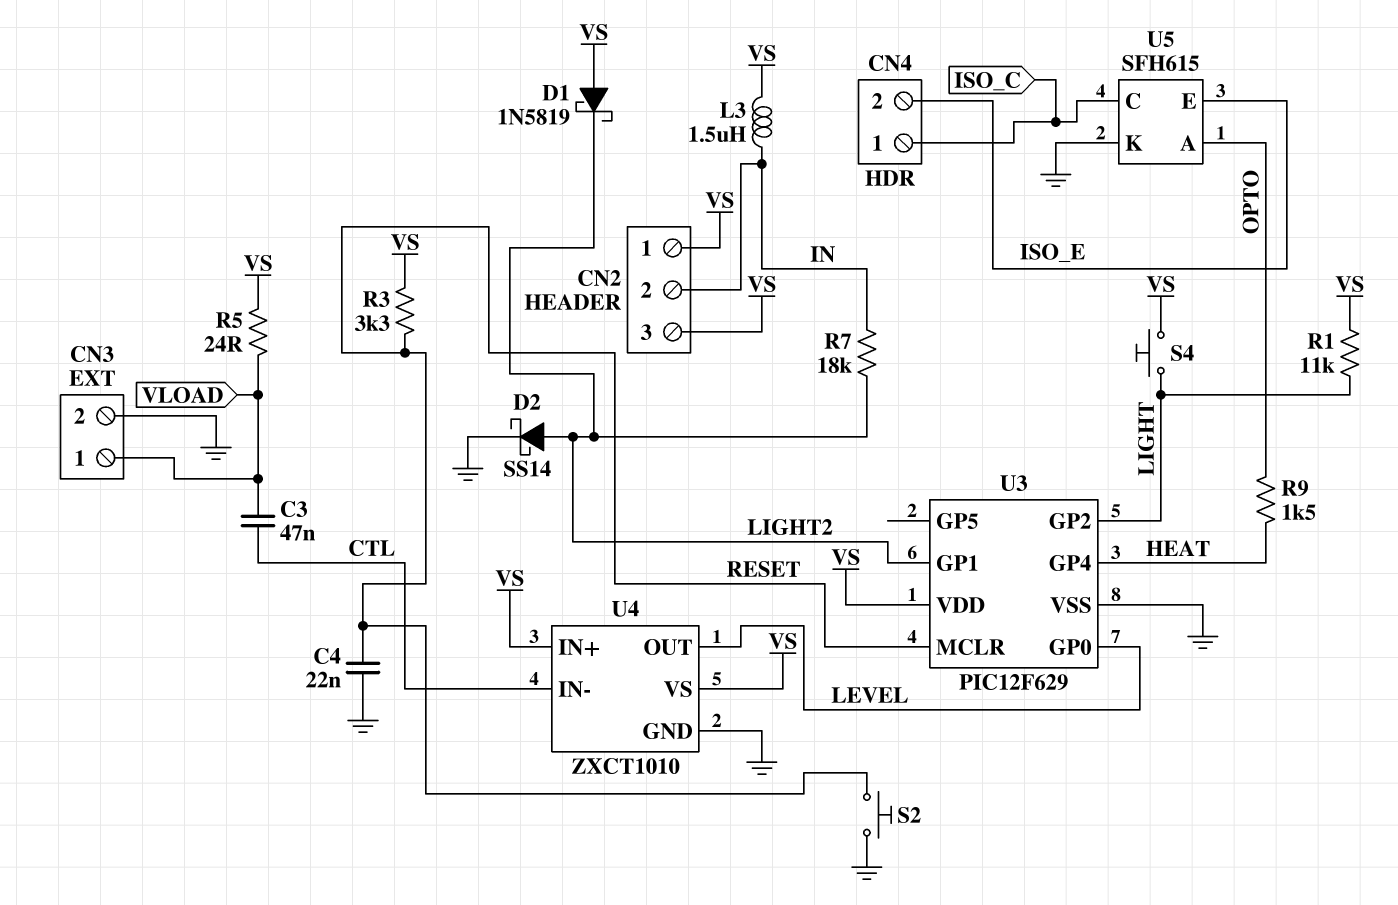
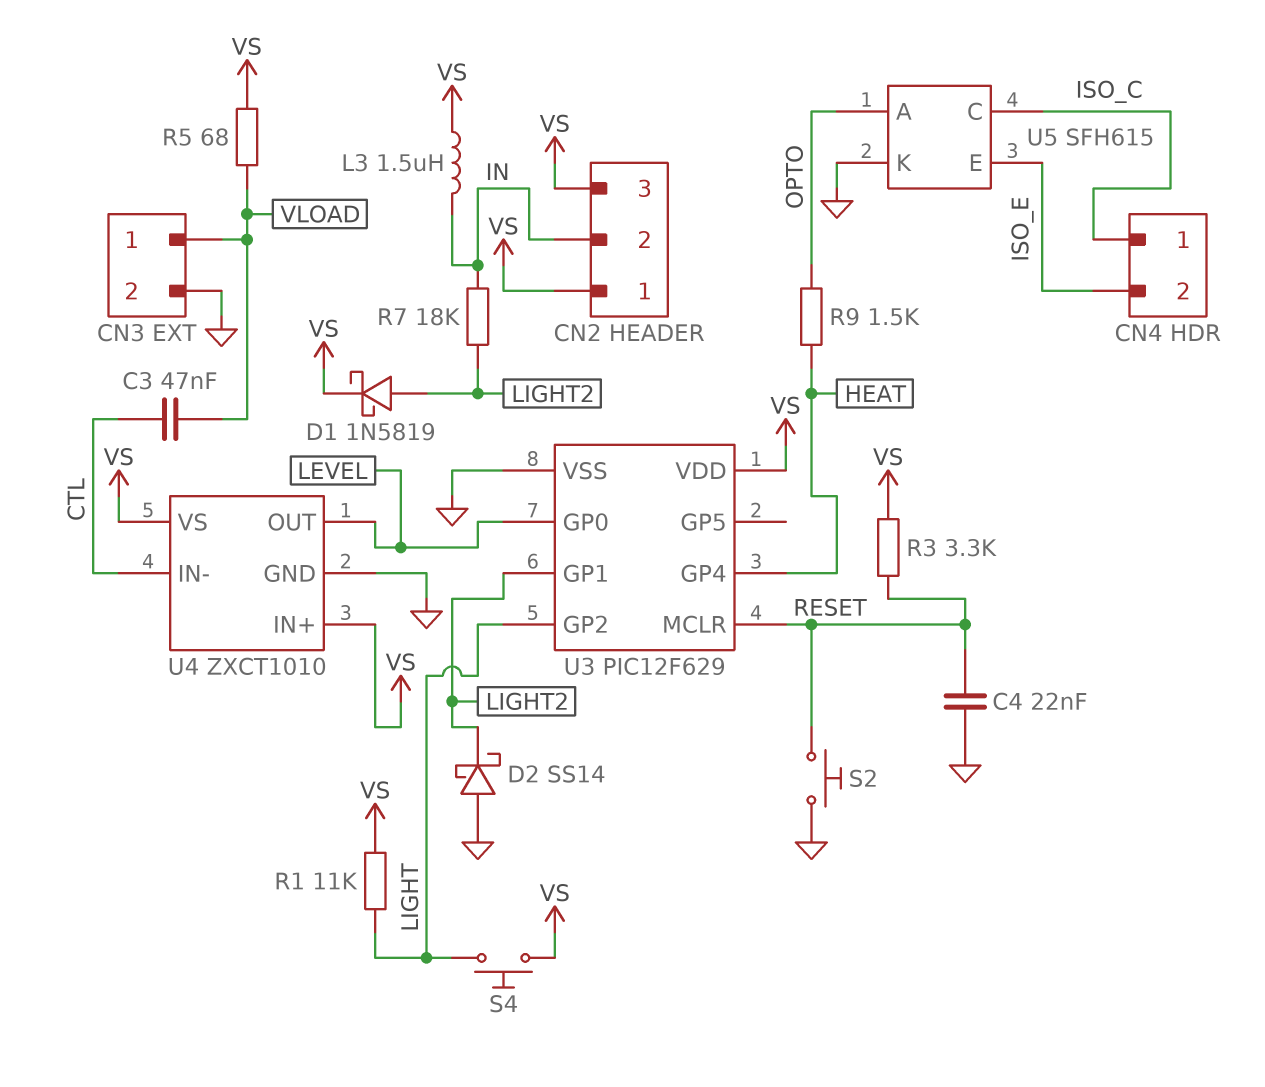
D1: schottky 1N5819 (A VS, K LIGHT2) -> schottky 1N5819 (A LIGHT2, K VS)
D2: schottky SS14 (A LIGHT2, K GND) -> schottky SS14 (A GND, K LIGHT2)
R5: 24 (VLOAD, VS) -> 68 (VLOAD, VS)

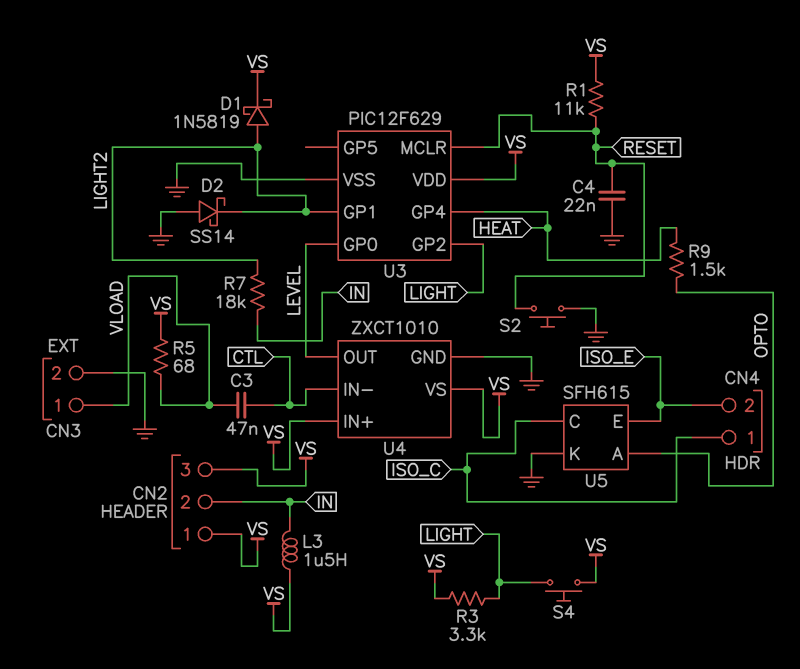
R1: 11k (LIGHT, VS) -> 11k (RESET, VS)
R3: 3.3k (RESET, VS) -> 3.3k (LIGHT, VS)

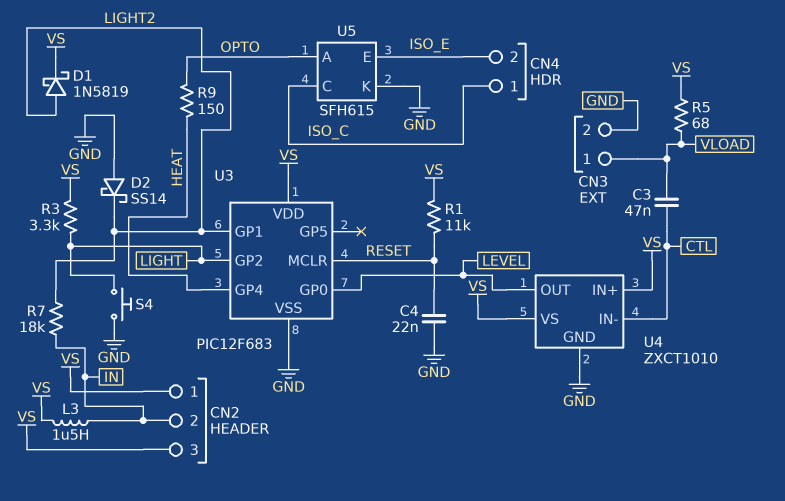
R9: 1.5k (HEAT, OPTO) -> 150 (HEAT, OPTO)
S2: button (GND, RESET) -> none
S4: button (LIGHT, VS) -> button (GND, LIGHT)
U3: PIC12F629 -> PIC12F683

